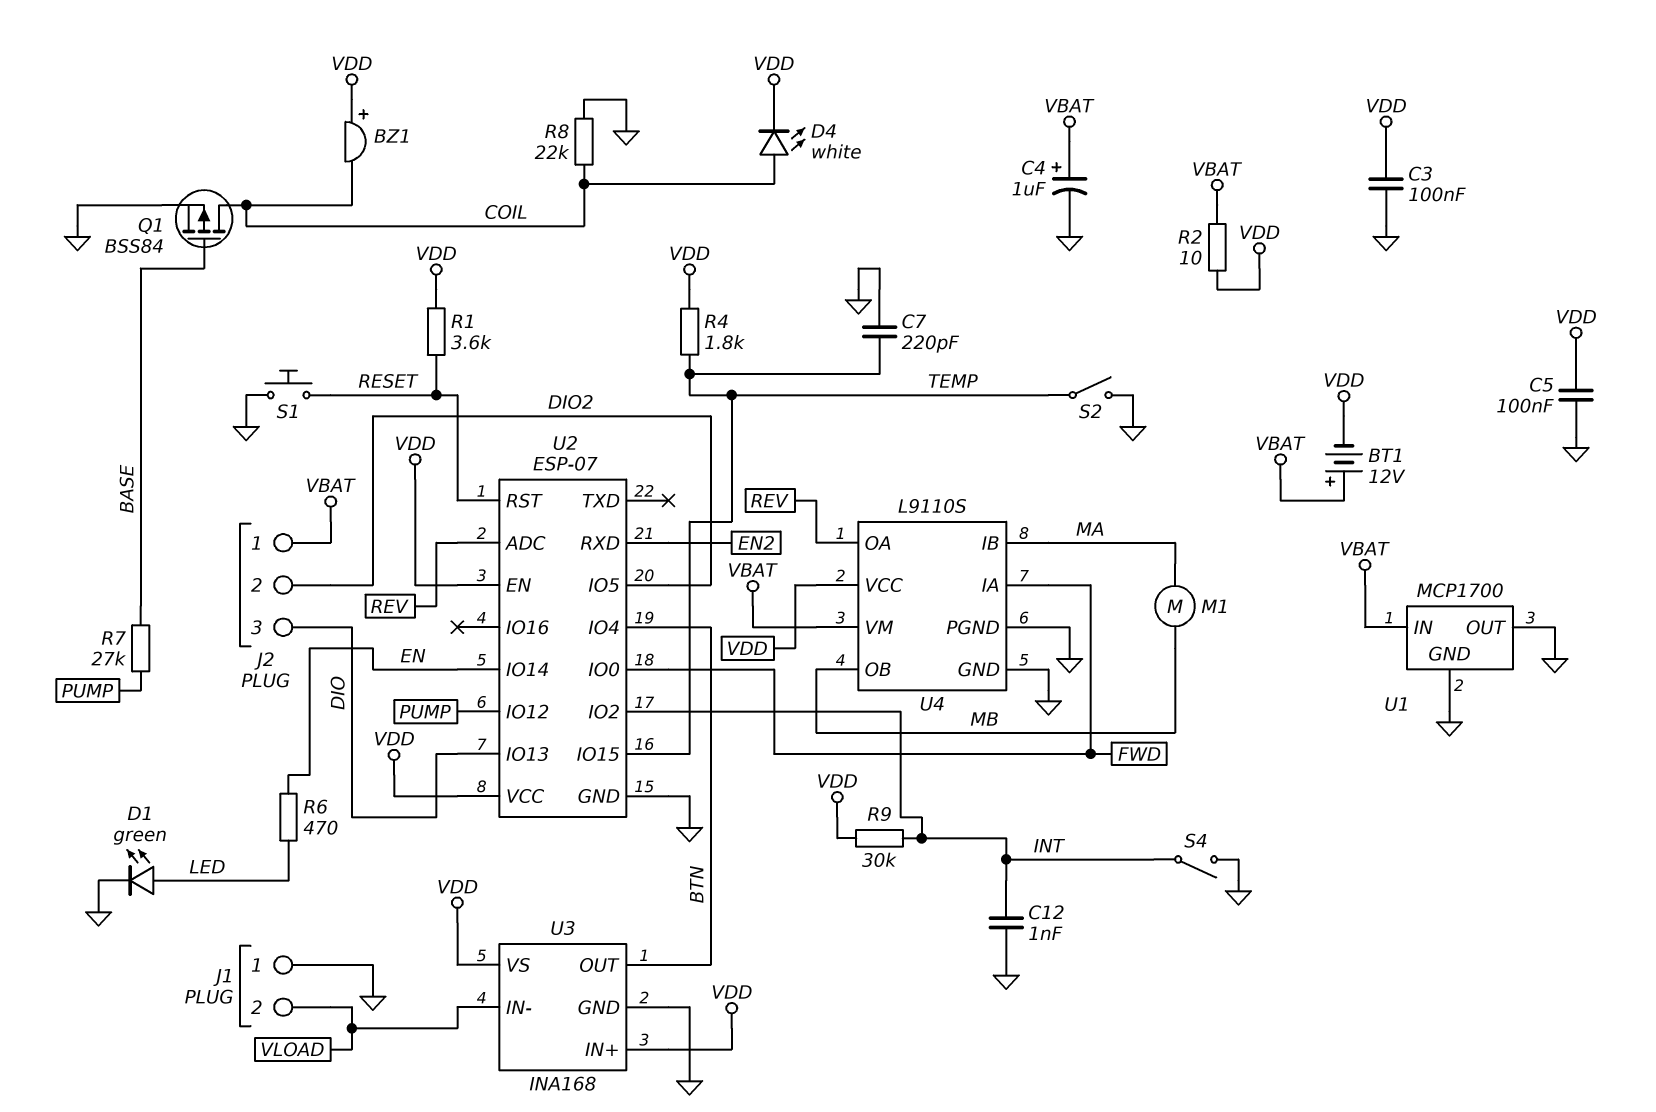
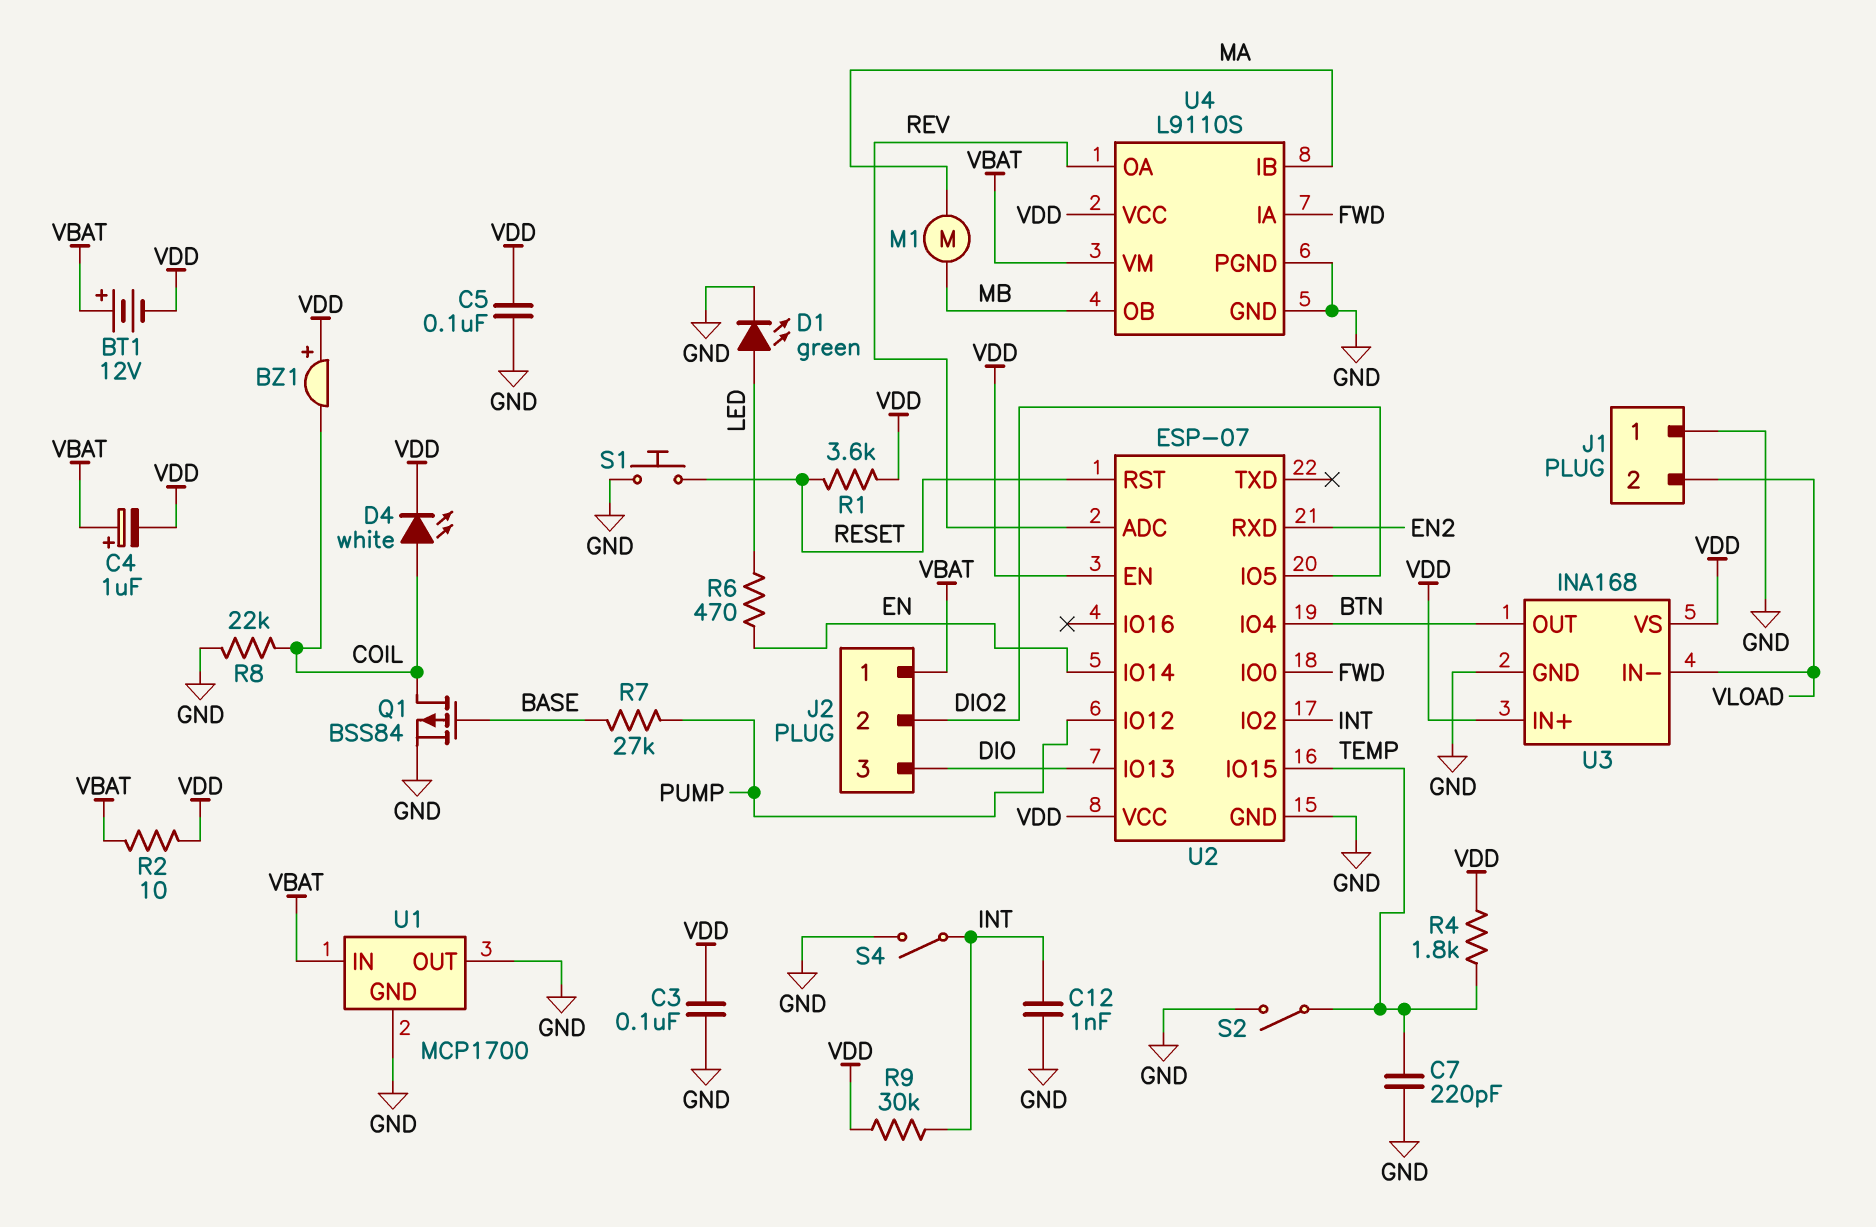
C4: 1uF (plus VBAT, minus GND) -> 1uF (plus VBAT, minus VDD)

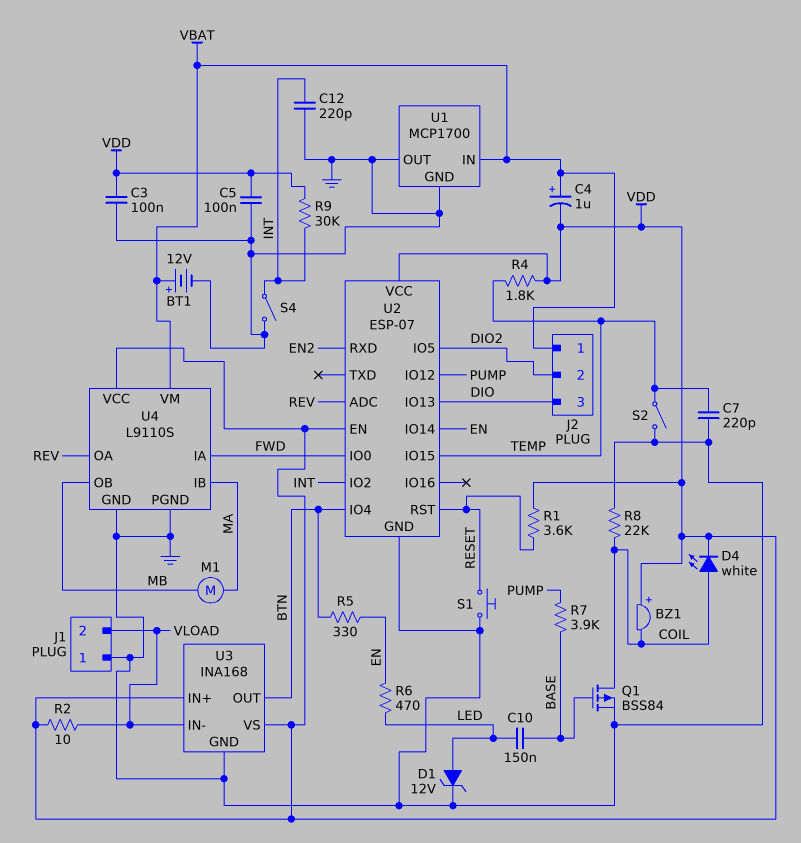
BT1: 12V (plus VBAT, minus VDD) -> 12V (plus VBAT, minus GND)
C10: none -> 150nF (BASE, LED)
C12: 1nF (GND, INT) -> 220pF (GND, INT)
D1: LED green (A LED, K GND) -> zener 12V (A LED, K GND)
R2: 10 (VBAT, VDD) -> 10 (VDD, VLOAD)
R5: none -> 330 (BTN, EN)
R7: 27k (BASE, PUMP) -> 3.9k (BASE, PUMP)

